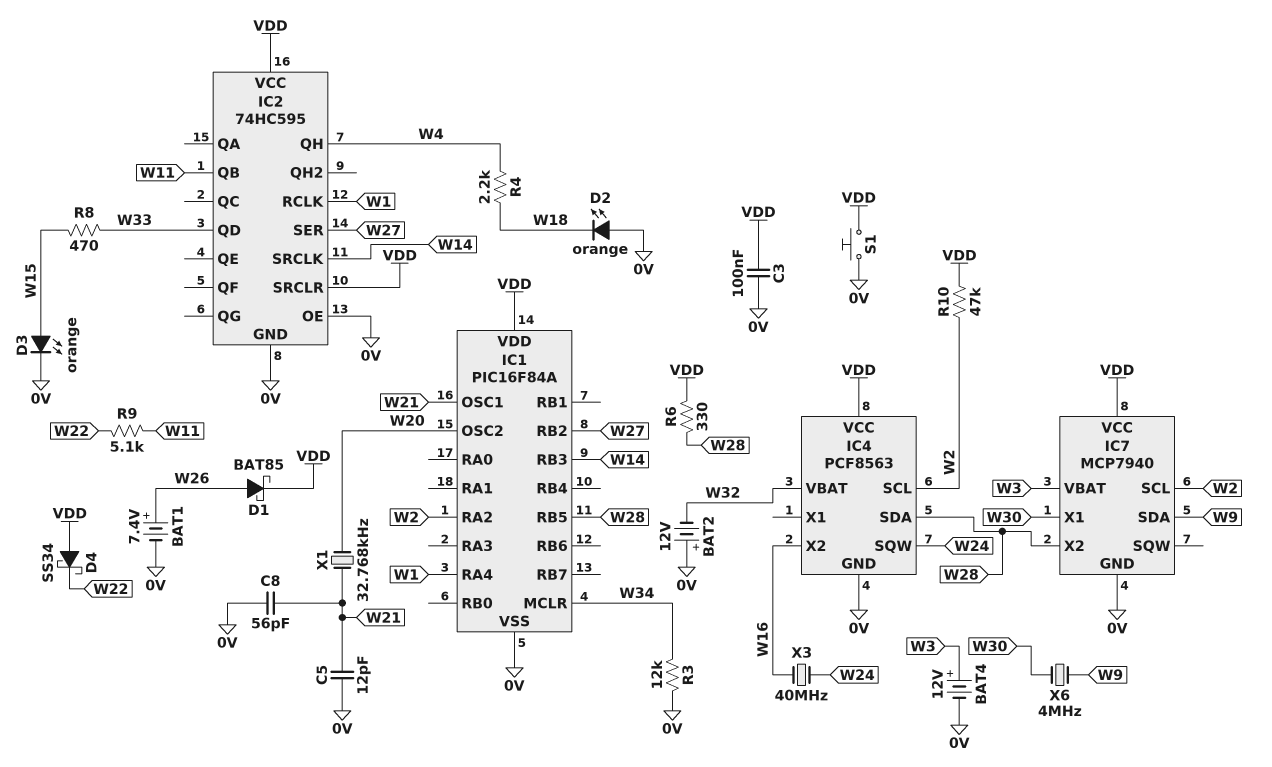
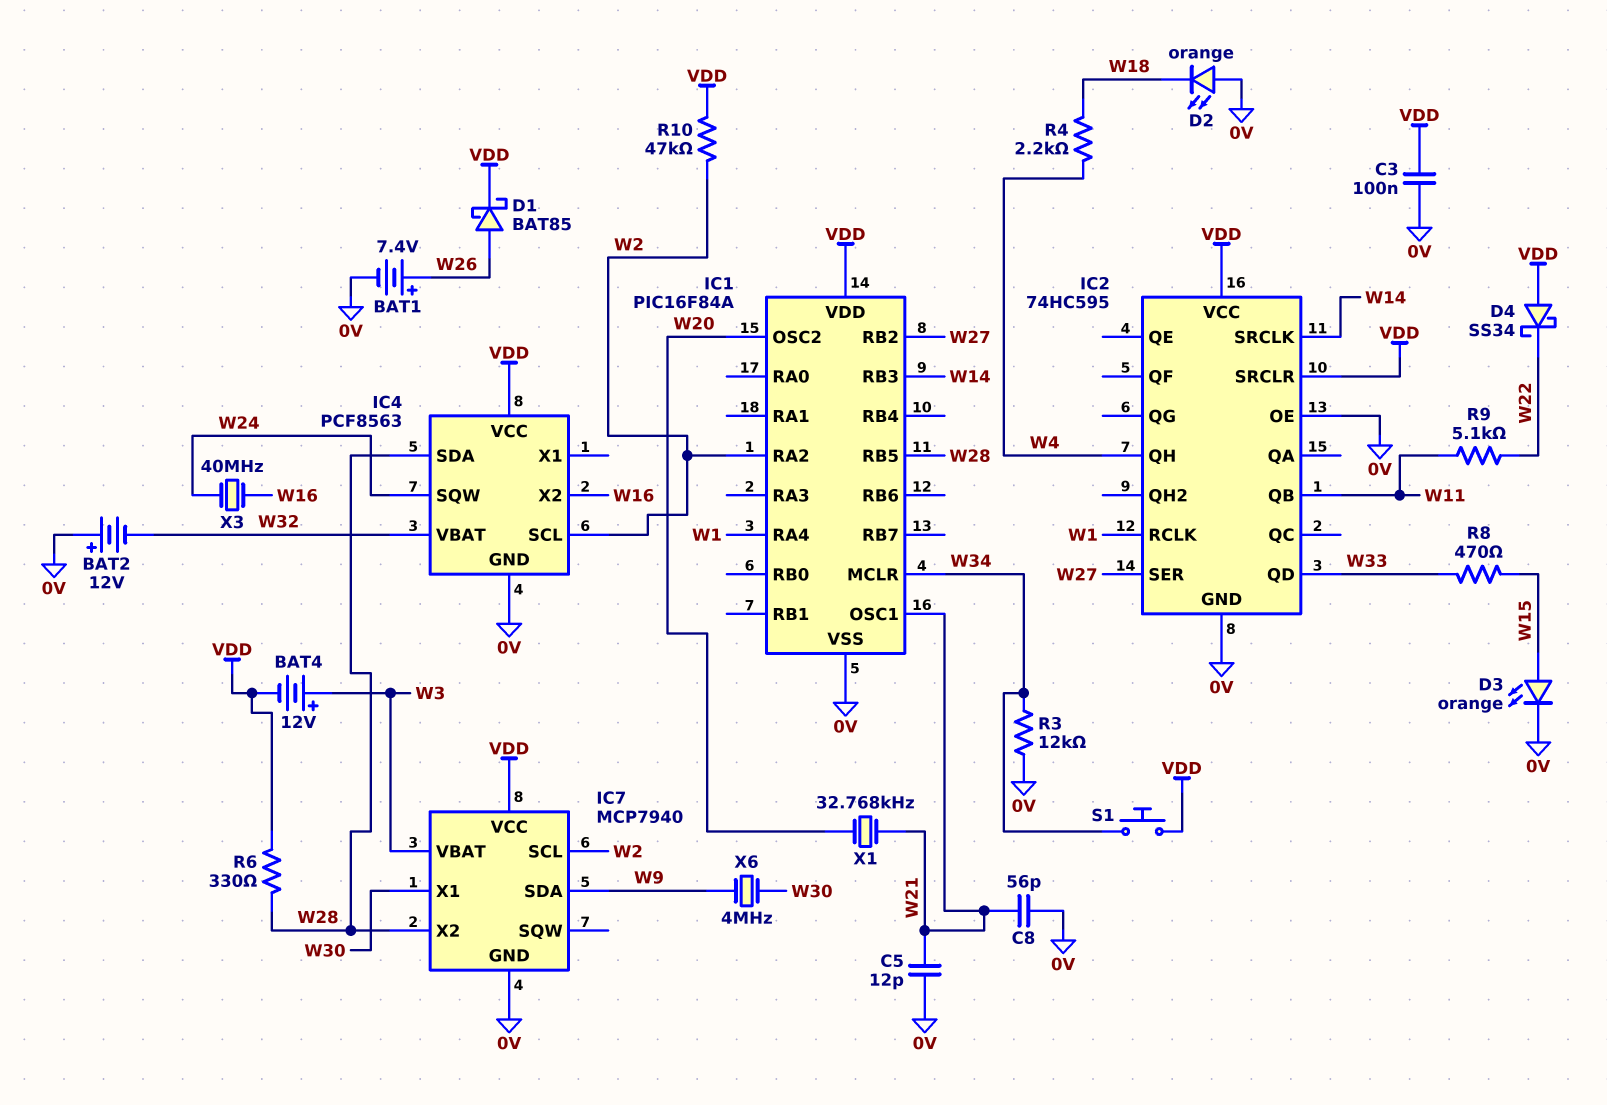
BAT4: 12V (plus W3, minus 0V) -> 12V (plus W3, minus VDD)
S1: button (0V, VDD) -> button (VDD, W34)

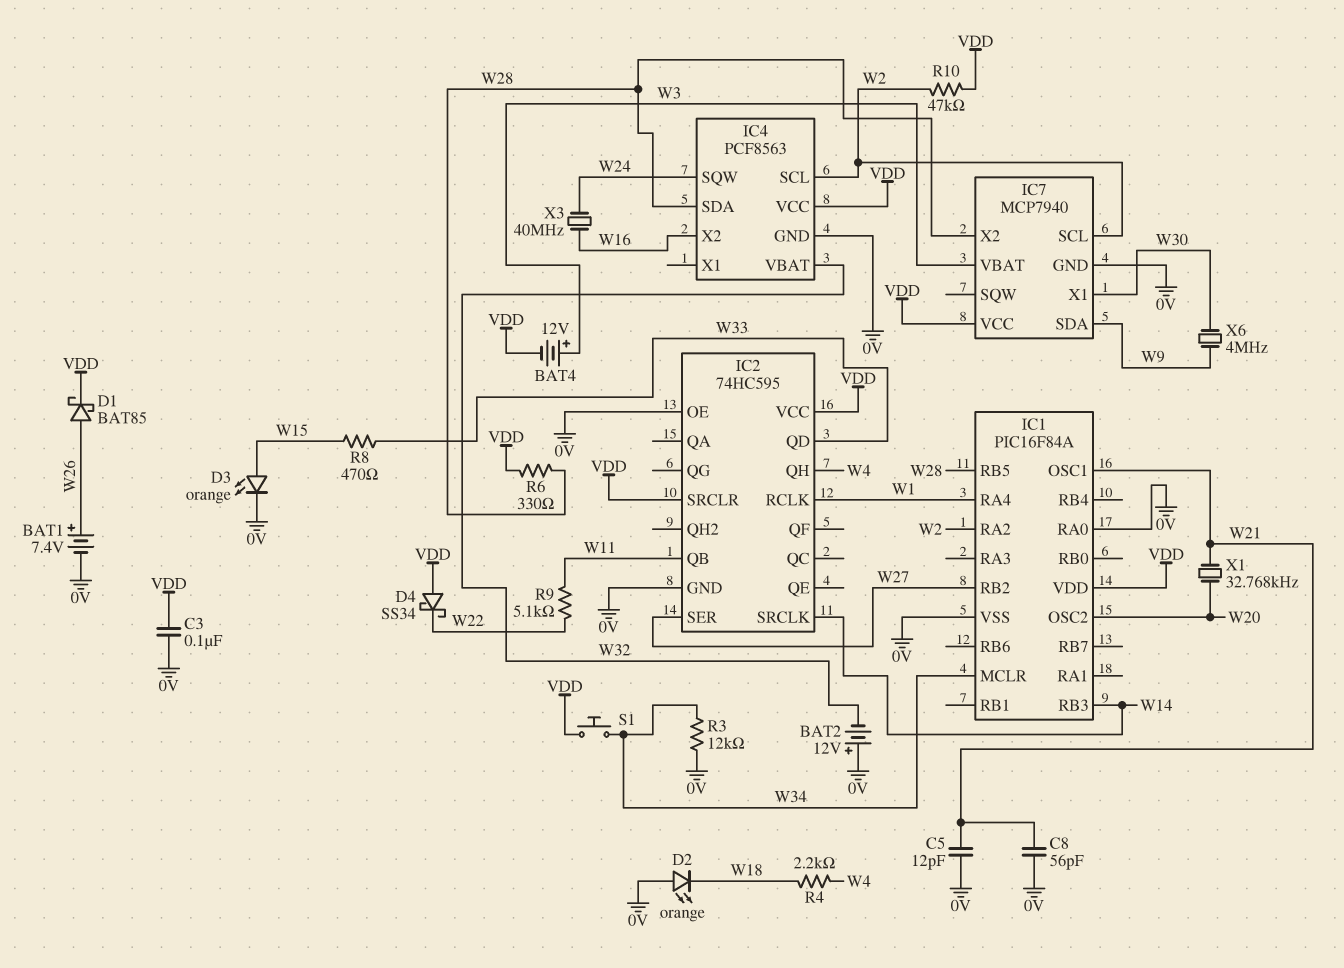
IC1 pin RA0: none -> 0V

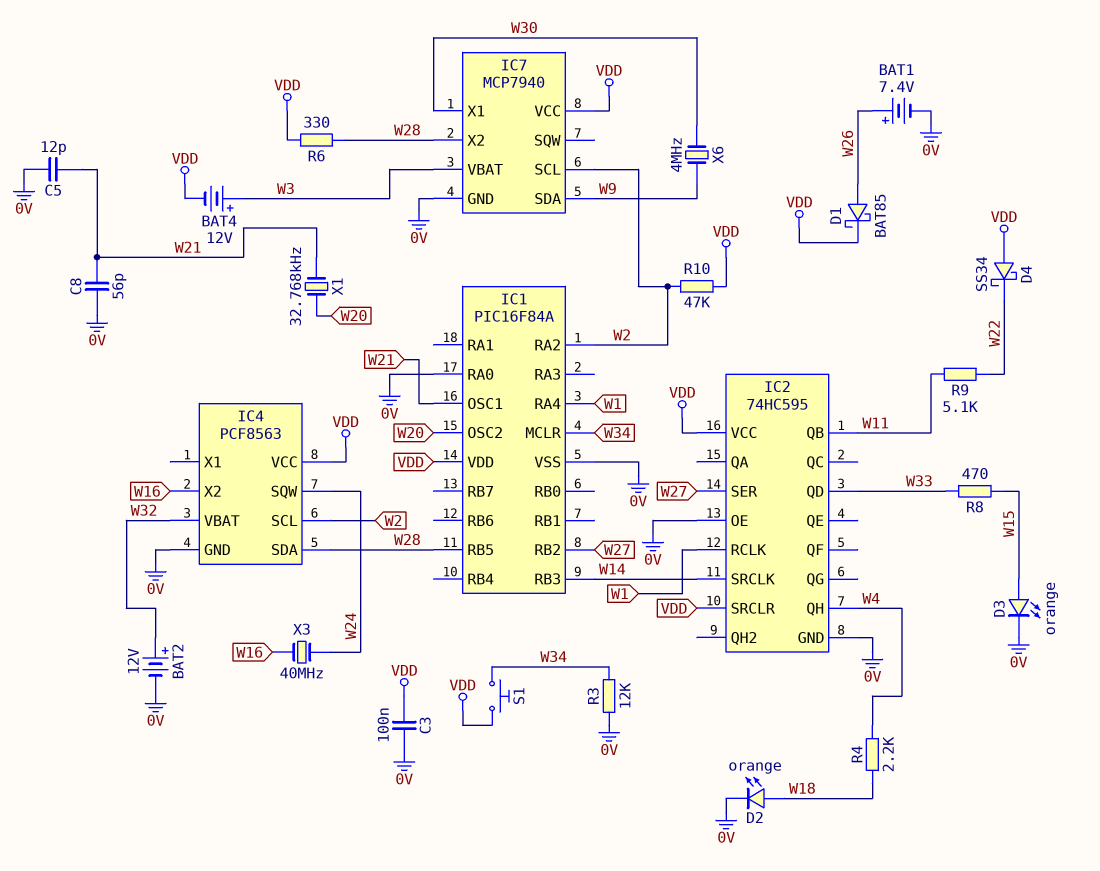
BAT2: 12V (plus 0V, minus W32) -> 12V (plus W32, minus 0V)
D2: LED orange (A 0V, K W18) -> LED orange (A W18, K 0V)

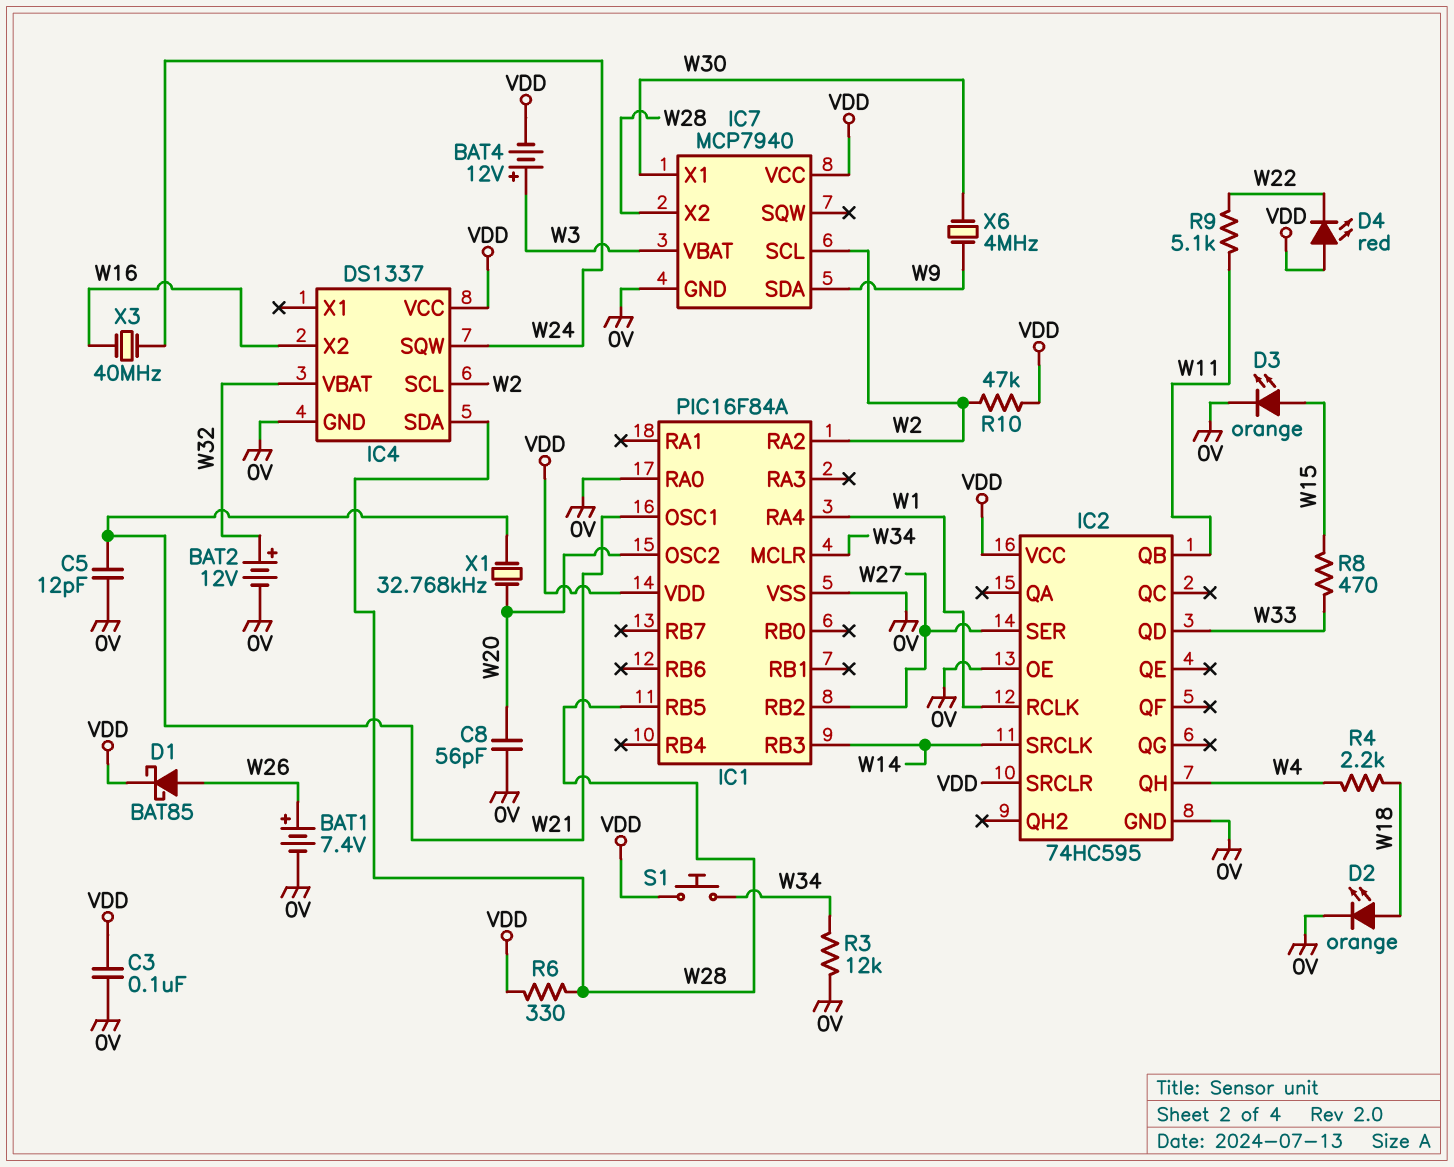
C8: 56pF (0V, W21) -> 56pF (0V, W20)
D4: schottky SS34 (A VDD, K W22) -> LED red (A VDD, K W22)
IC4: PCF8563 -> DS1337

